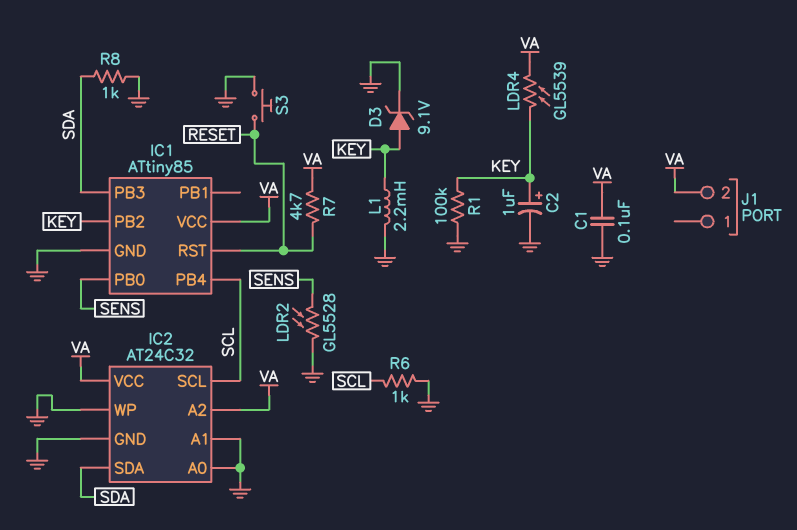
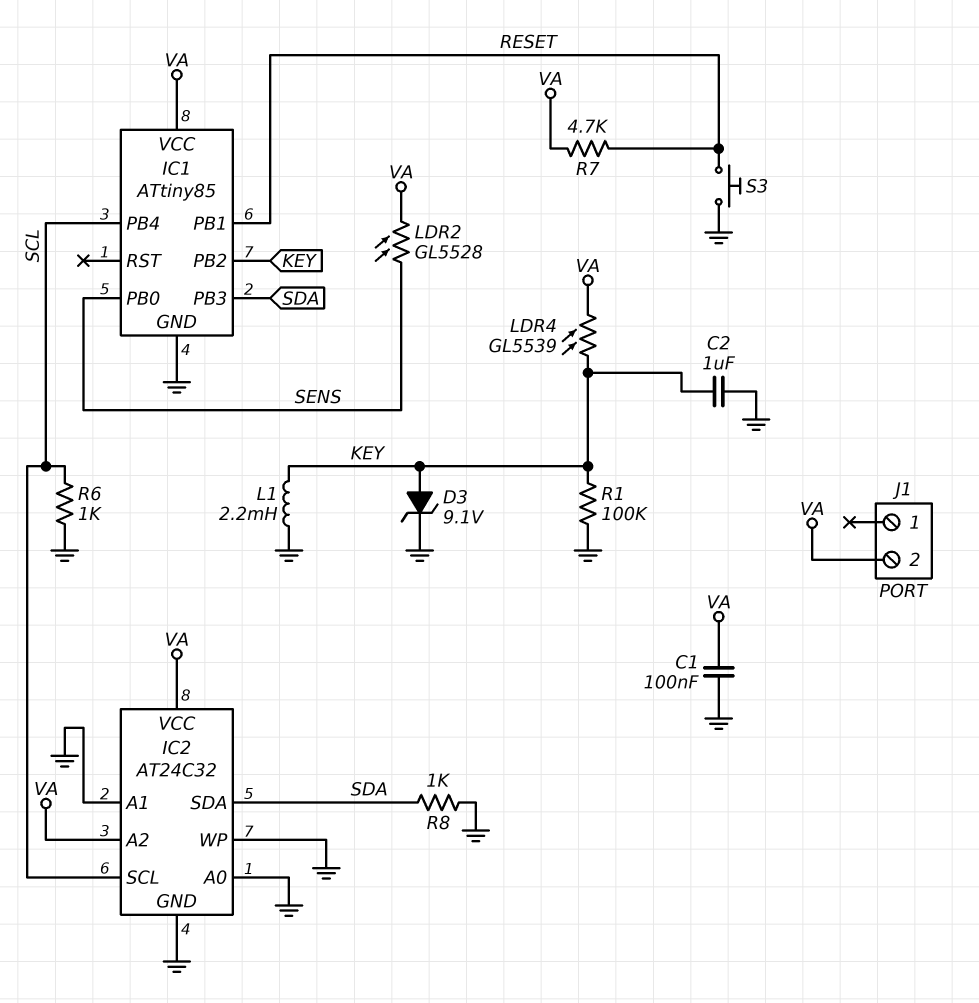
C2: 1uF (plus KEY, minus GND) -> 1uF (GND, KEY)
IC1 pin PB1: none -> RESET
IC1 pin RST: RESET -> none
LDR2: GL5528 (GND, SENS) -> GL5528 (SENS, VA)

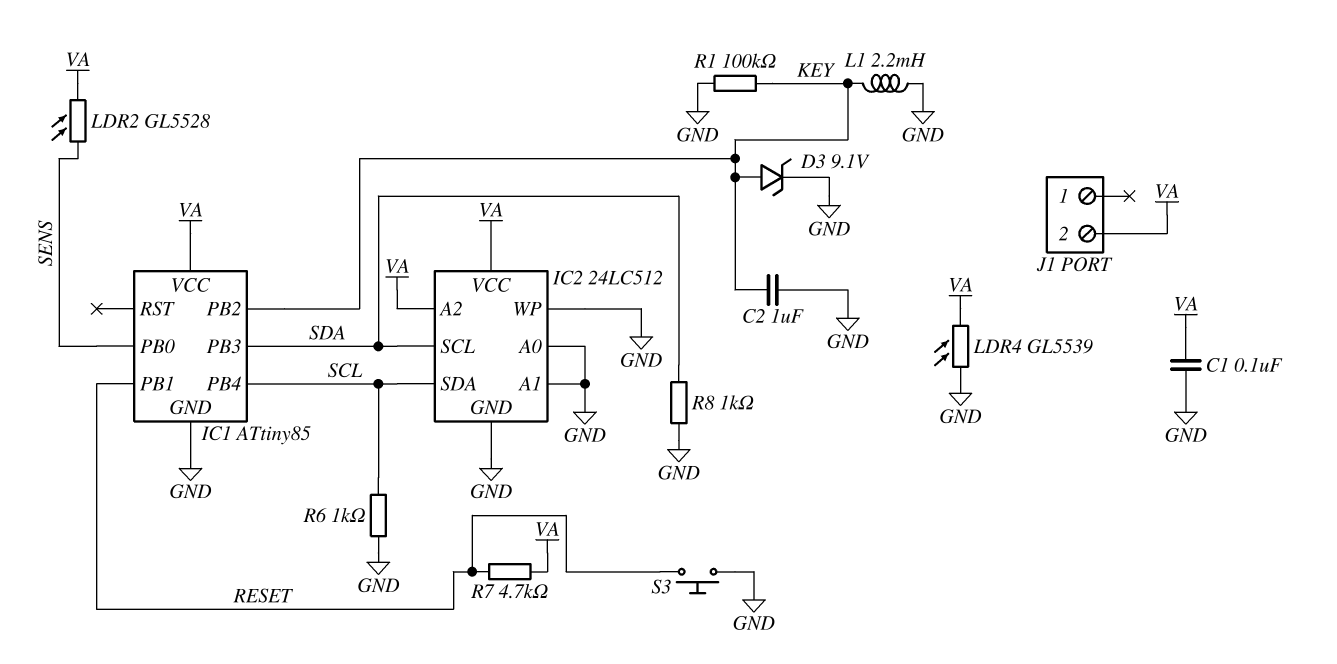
IC2: AT24C32 -> 24LC512
IC2 pin SCL: SCL -> SDA
IC2 pin SDA: SDA -> SCL
LDR4: GL5539 (KEY, VA) -> GL5539 (GND, VA)

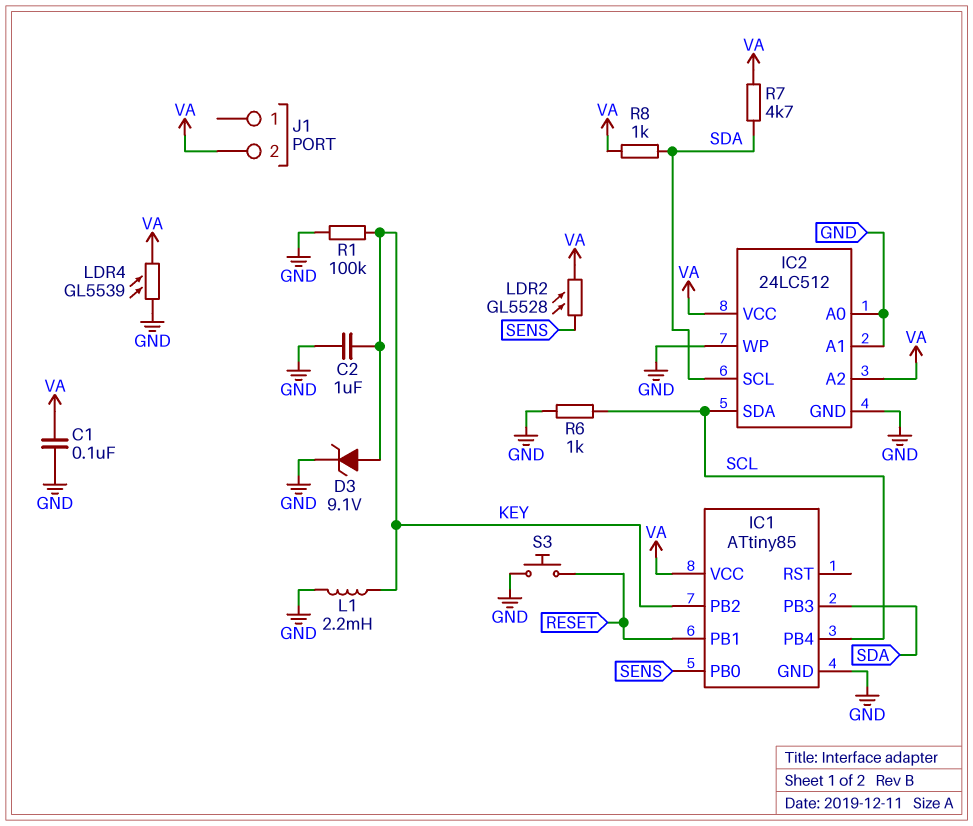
R7: 4.7k (RESET, VA) -> 4.7k (SDA, VA)
R8: 1k (GND, SDA) -> 1k (SDA, VA)

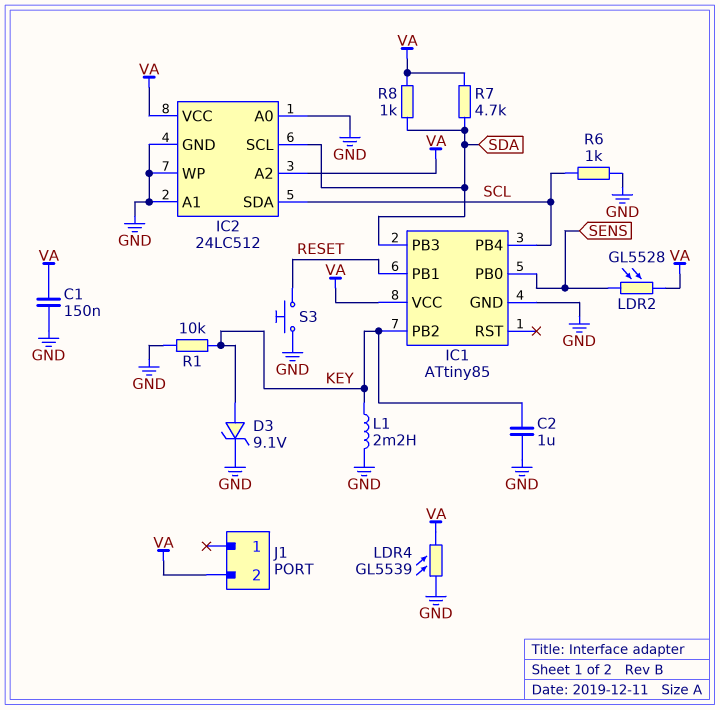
C1: 100nF (GND, VA) -> 150nF (GND, VA)
R1: 100k (GND, KEY) -> 10k (GND, KEY)

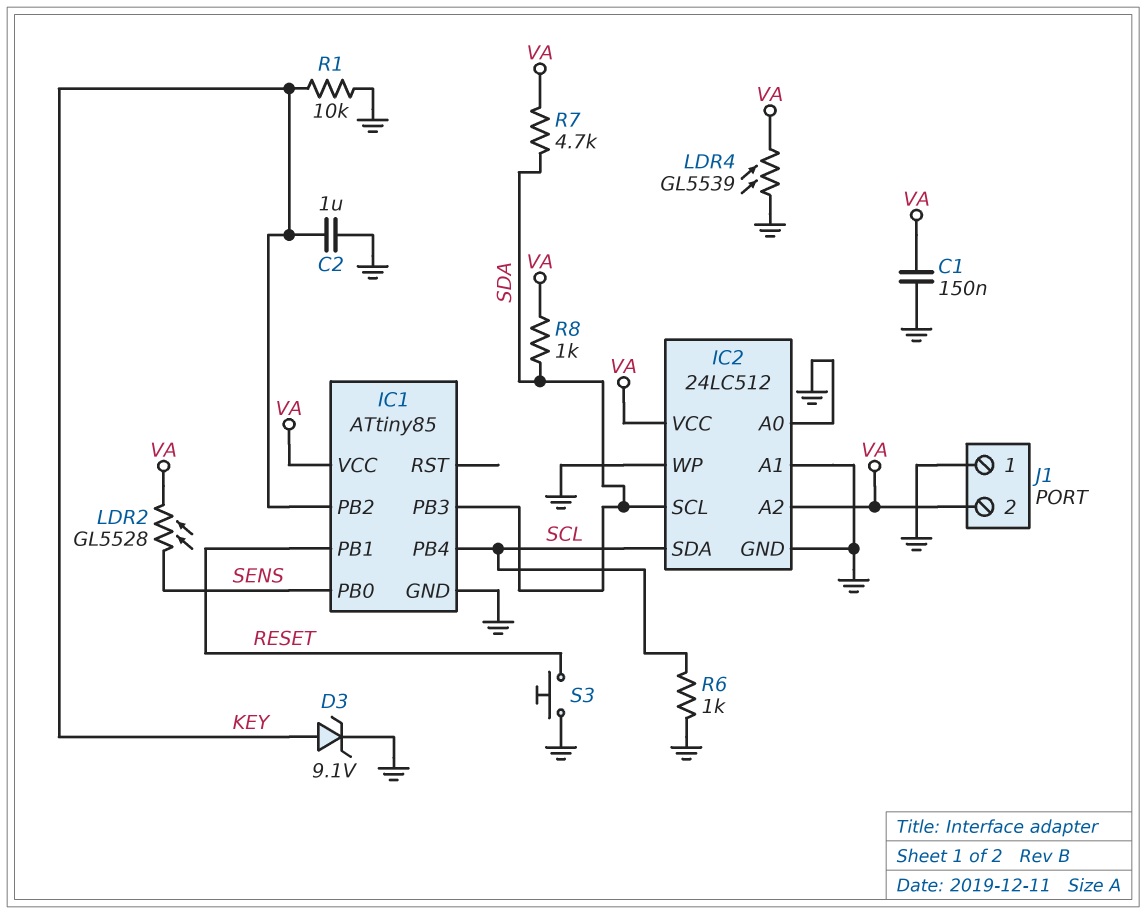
J1 pin 1: none -> GND
L1: 2.2mH (GND, KEY) -> none

